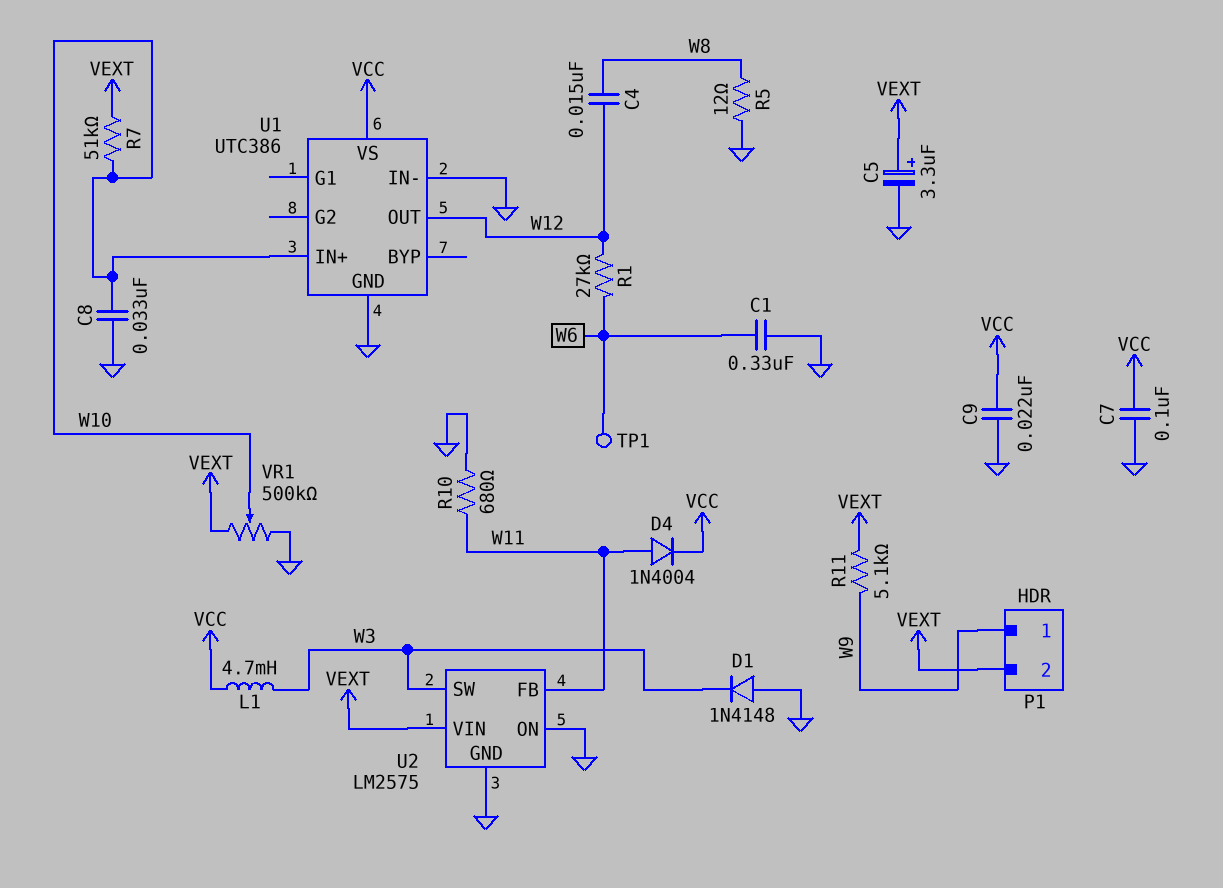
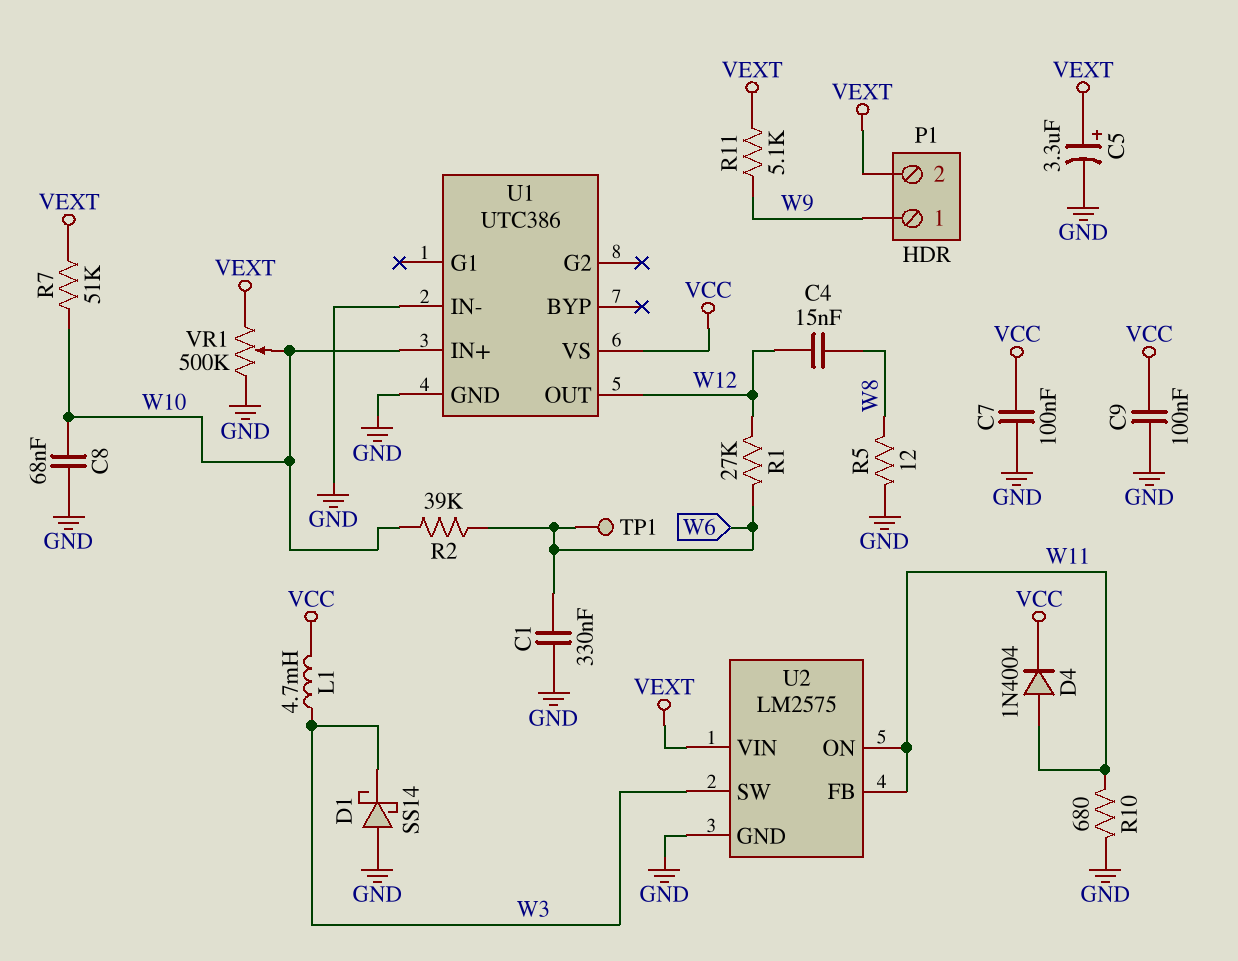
C8: 33nF (GND, W10) -> 68nF (GND, W10)
C9: 22nF (GND, VCC) -> 100nF (GND, VCC)
D1: diode 1N4148 (A GND, K W3) -> schottky SS14 (A GND, K W3)
R2: none -> 39k (W6, W10)
U2 pin ON: GND -> W11

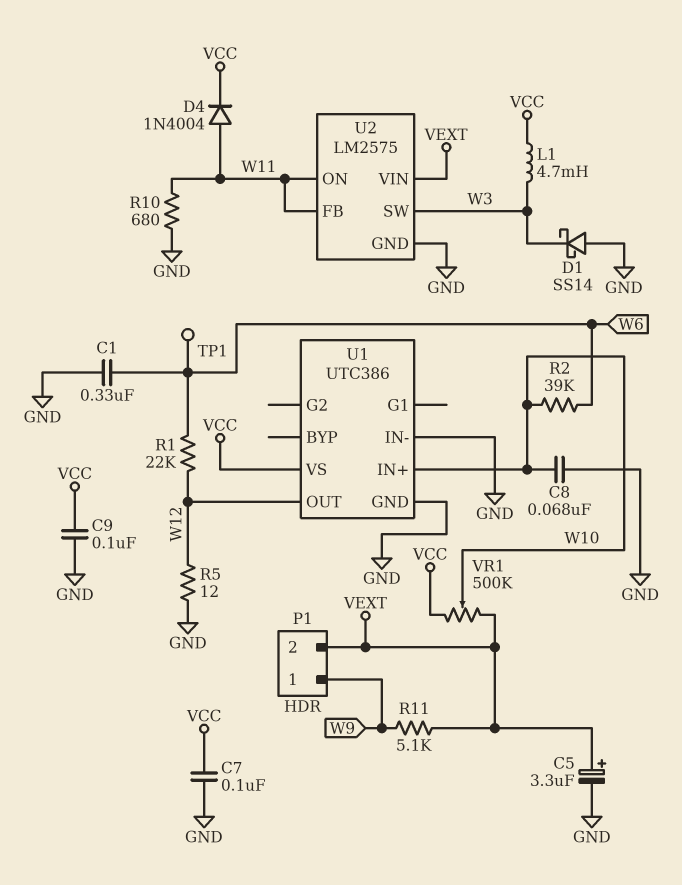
C4: 15nF (W8, W12) -> none
R1: 27k (W6, W12) -> 22k (W6, W12)
R5: 12 (GND, W8) -> 12 (GND, W12)
R7: 51k (VEXT, W10) -> none
VR1: 500k (GND, VEXT, wiper W10) -> 500k (VCC, VEXT, wiper W10)

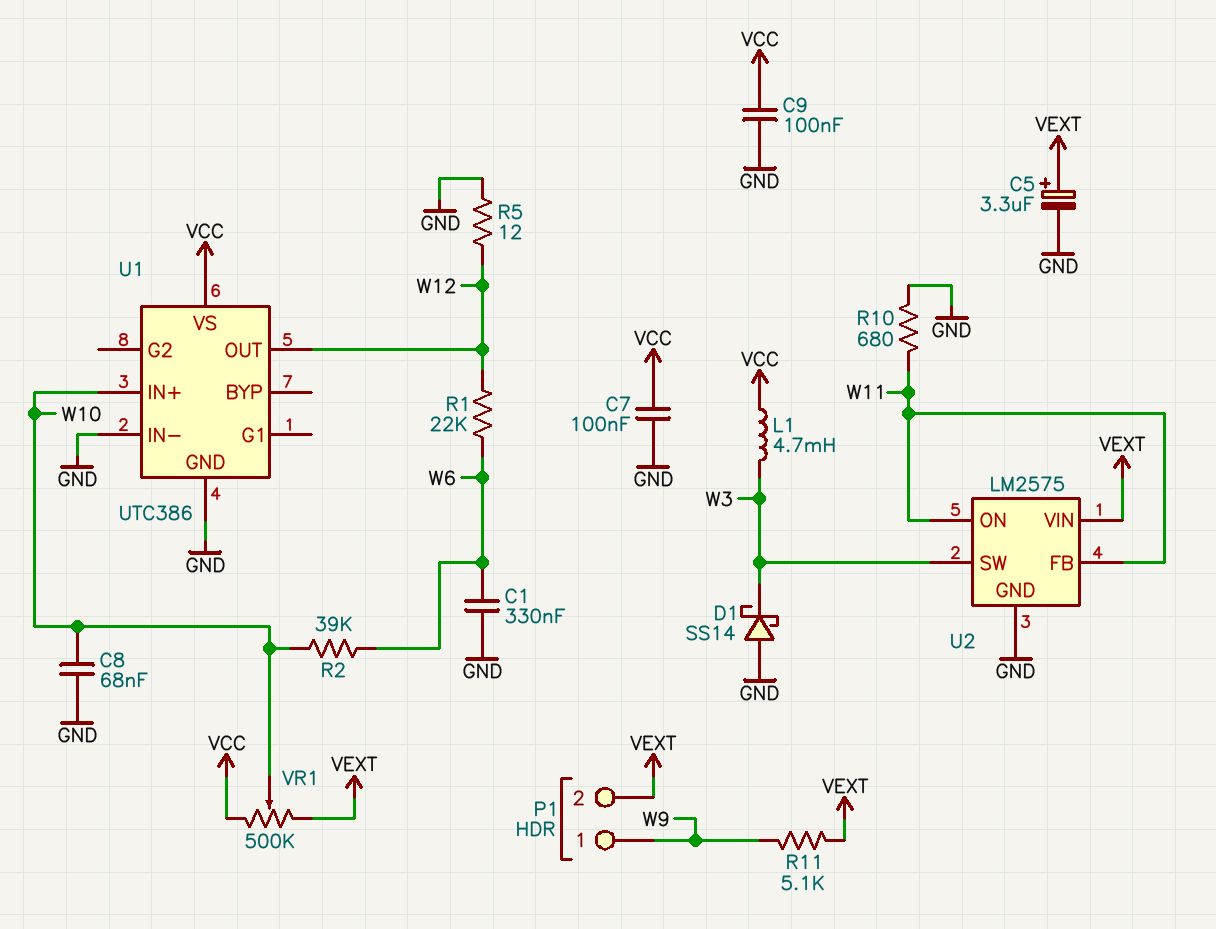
D4: diode 1N4004 (A W11, K VCC) -> none
TP1: test point (W6) -> none

